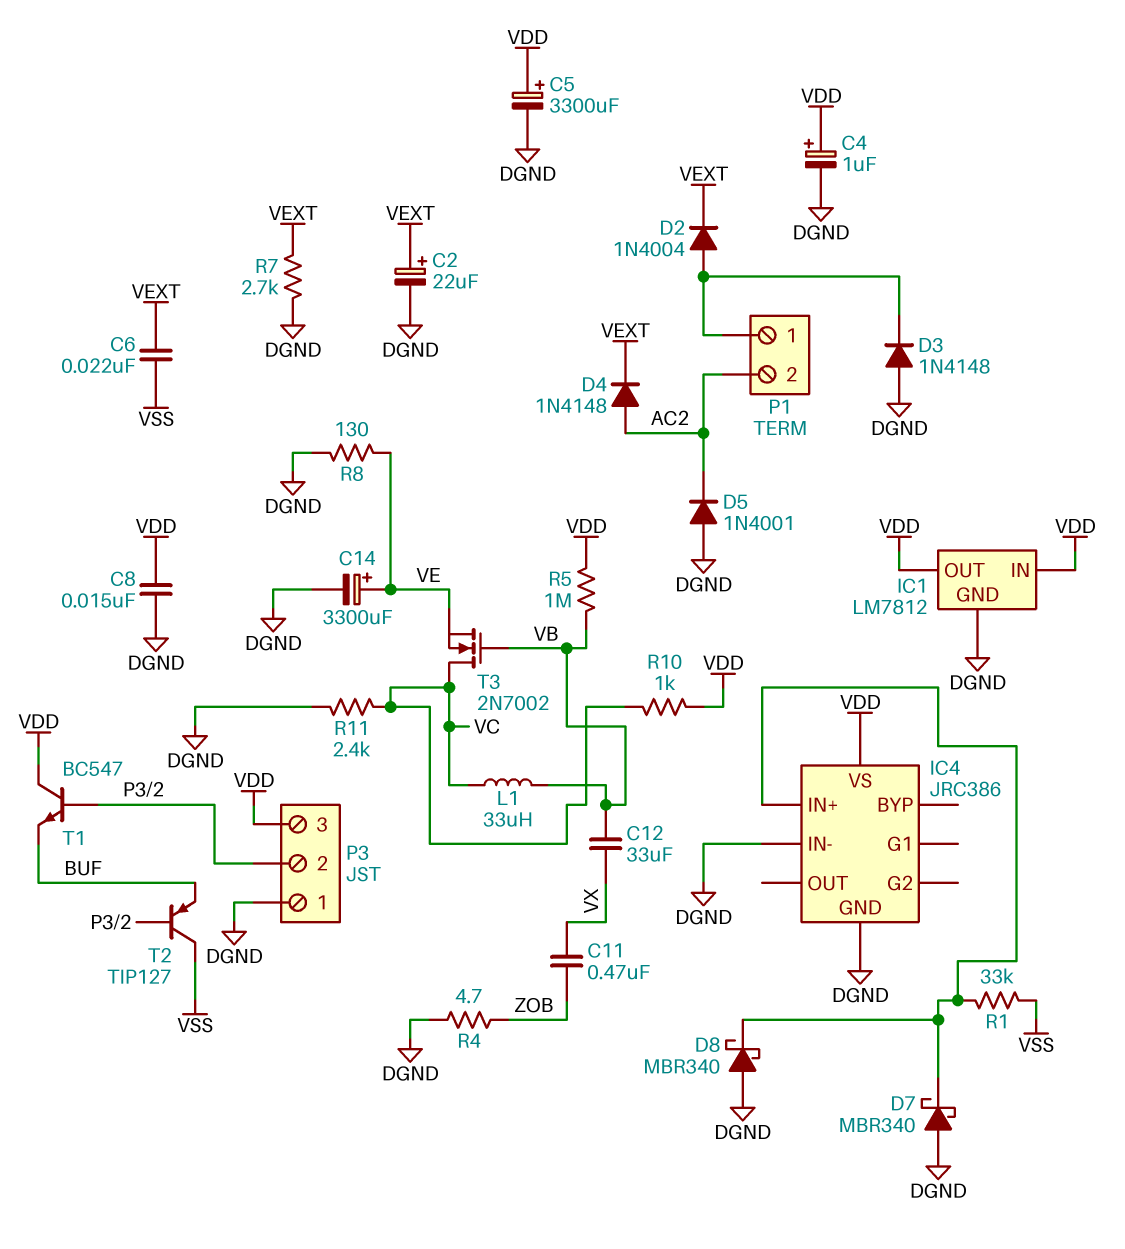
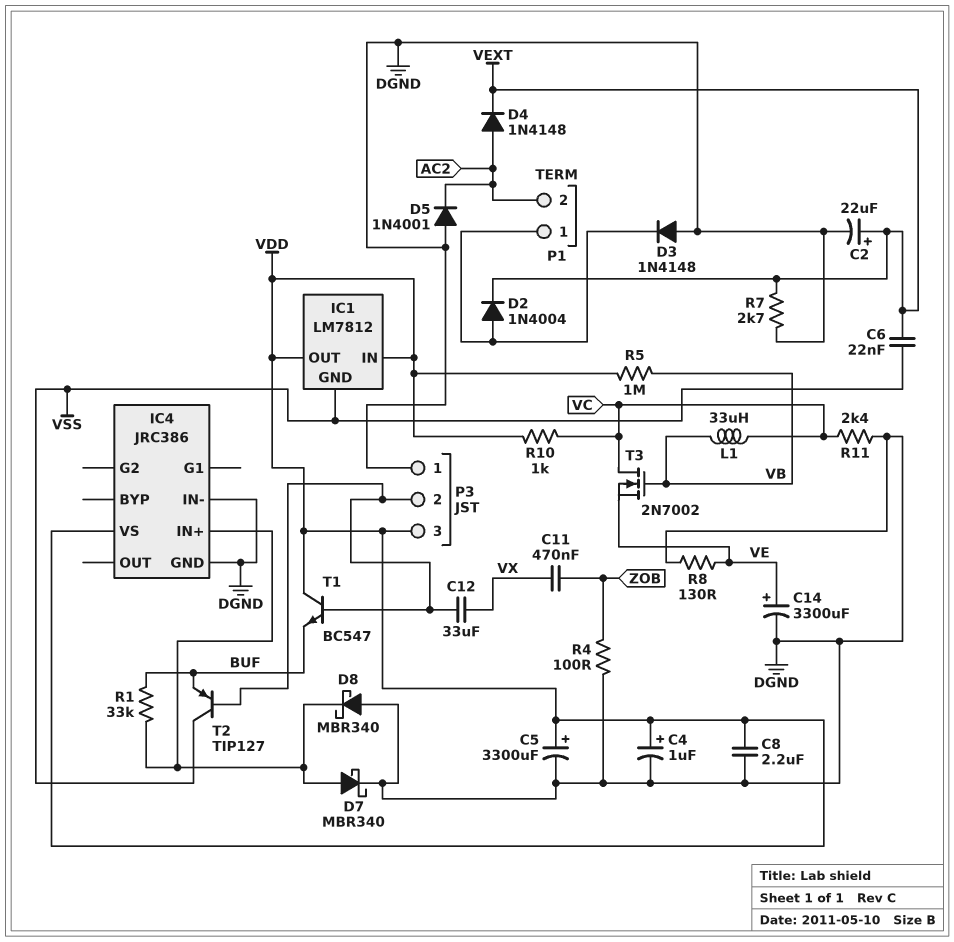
C8: 15nF (DGND, VDD) -> 2.2uF (DGND, VDD)
C12: 33uF (VB, VX) -> 33uF (P3/2, VX)
D7: schottky MBR340 (A DGND, K IC4/IN+) -> schottky MBR340 (A IC4/IN+, K DGND)
IC1 pin GND: DGND -> VSS
R1: 33k (IC4/IN+, VSS) -> 33k (BUF, IC4/IN+)
R4: 4.7 (DGND, ZOB) -> 100 (DGND, ZOB)

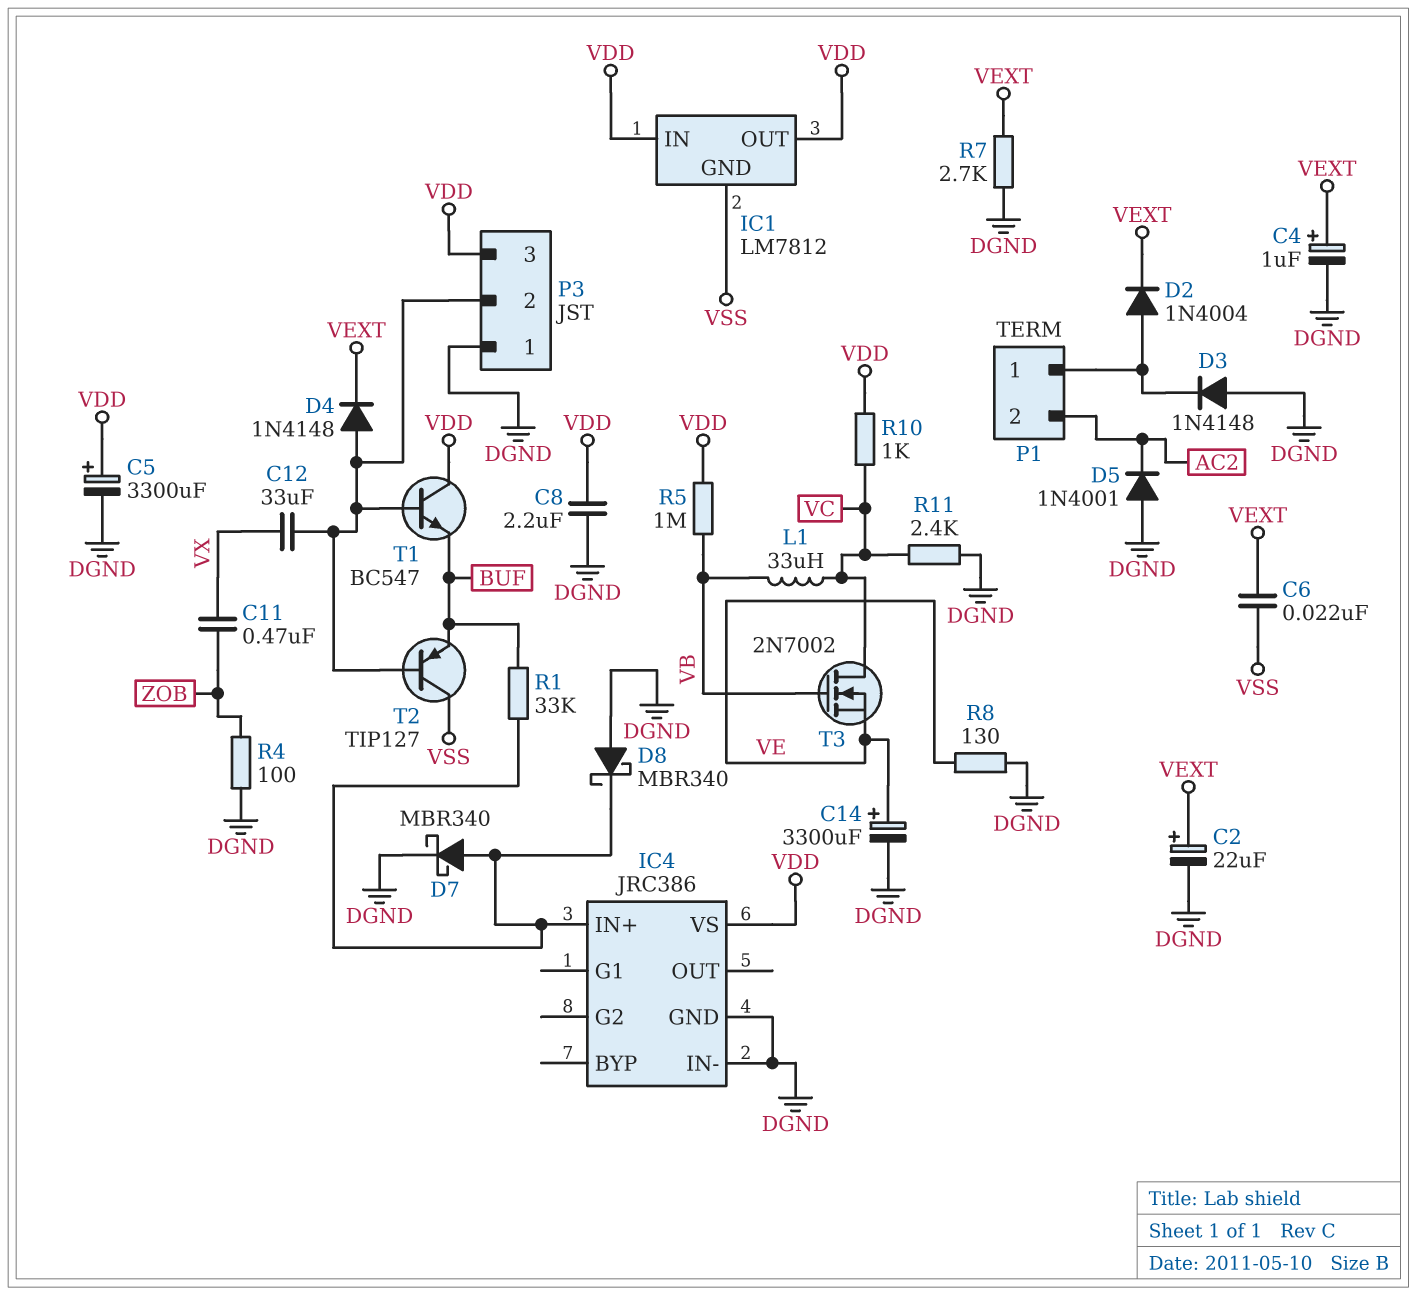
C4: 1uF (plus VDD, minus DGND) -> 1uF (plus VEXT, minus DGND)
D4: diode 1N4148 (A AC2, K VEXT) -> diode 1N4148 (A P3/2, K VEXT)

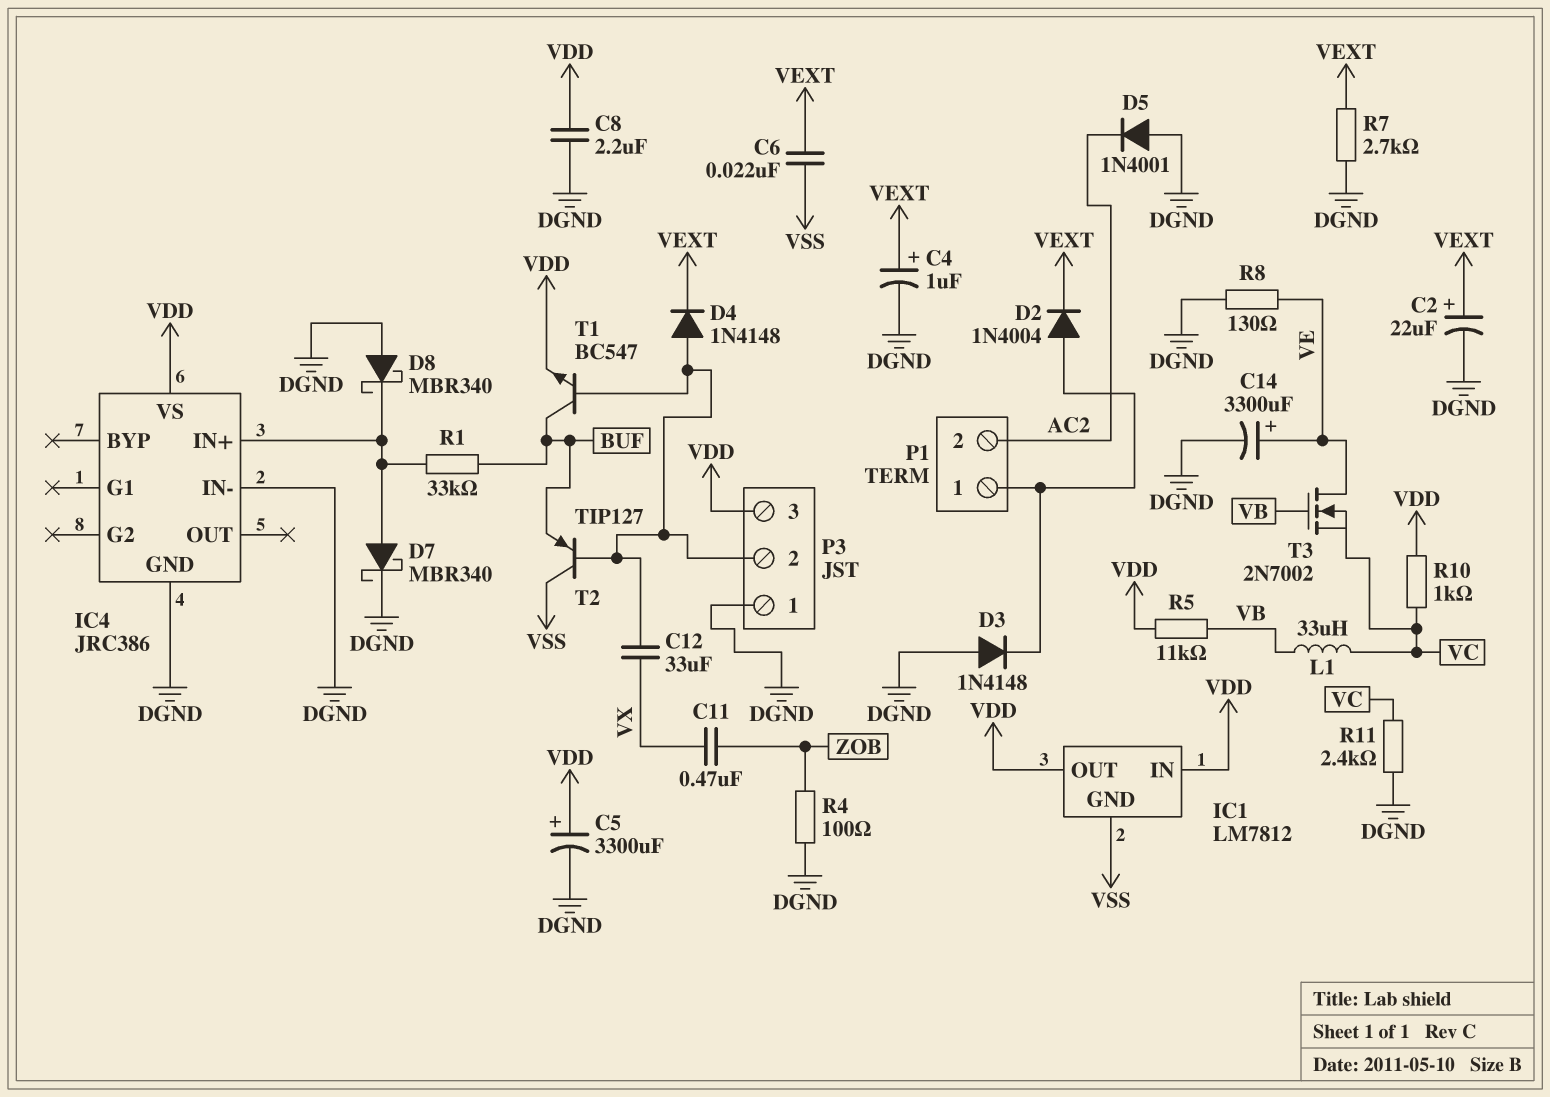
R5: 1M (VB, VDD) -> 11k (VB, VDD)
T1: NPN BC547 (B P3/2, C VDD, E BUF) -> NPN BC547 (B P3/2, C BUF, E VDD)
T3: NMOS 2N7002 (G VB, D VC, S VE) -> NMOS 2N7002 (G VB, D VE, S VC)

